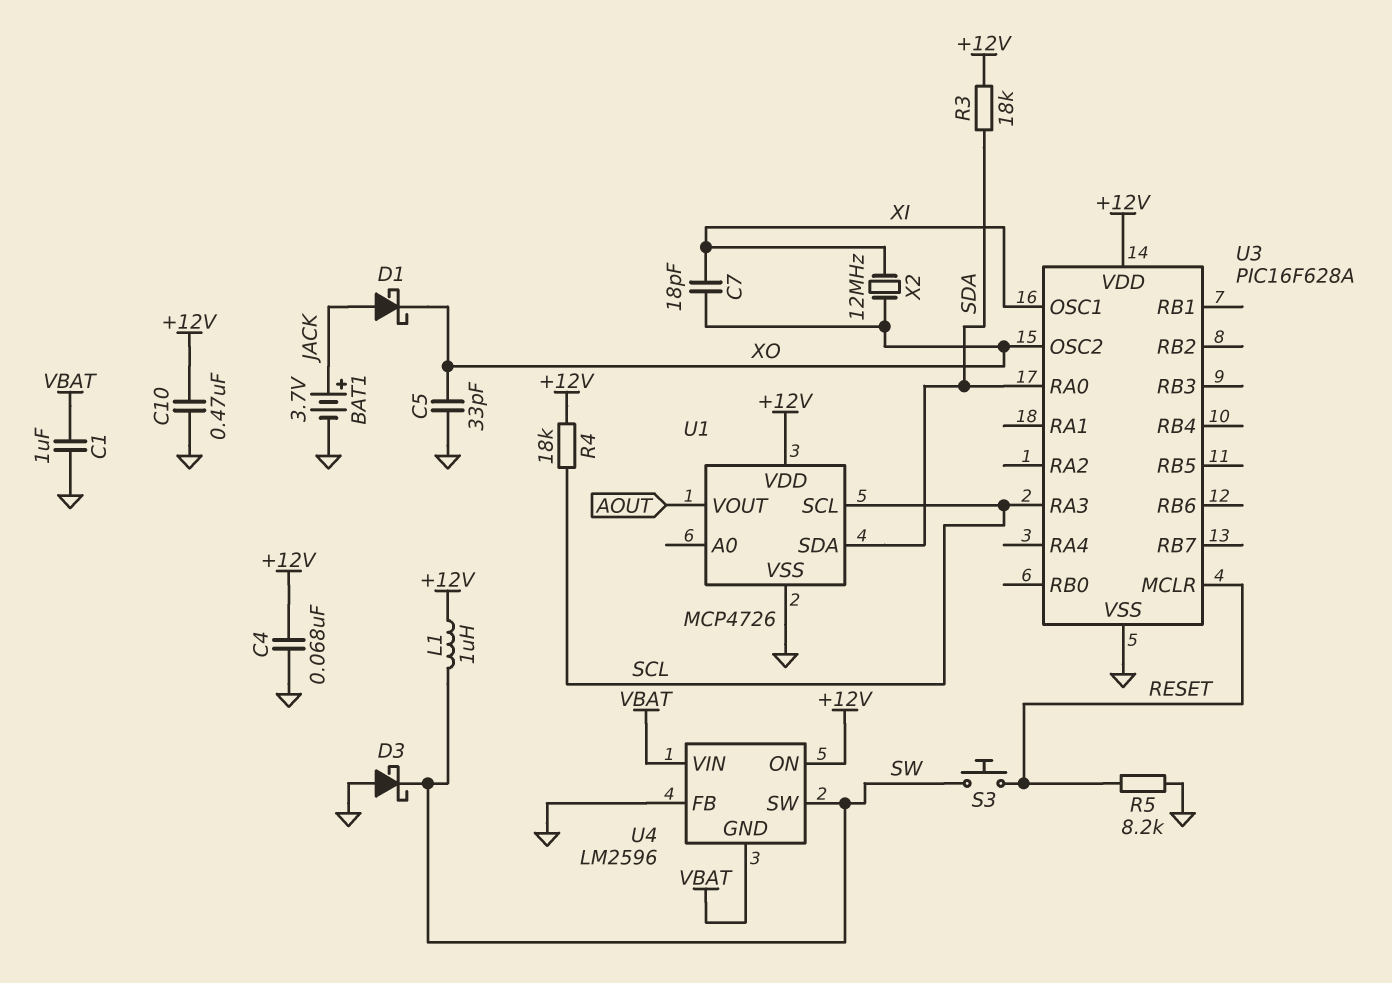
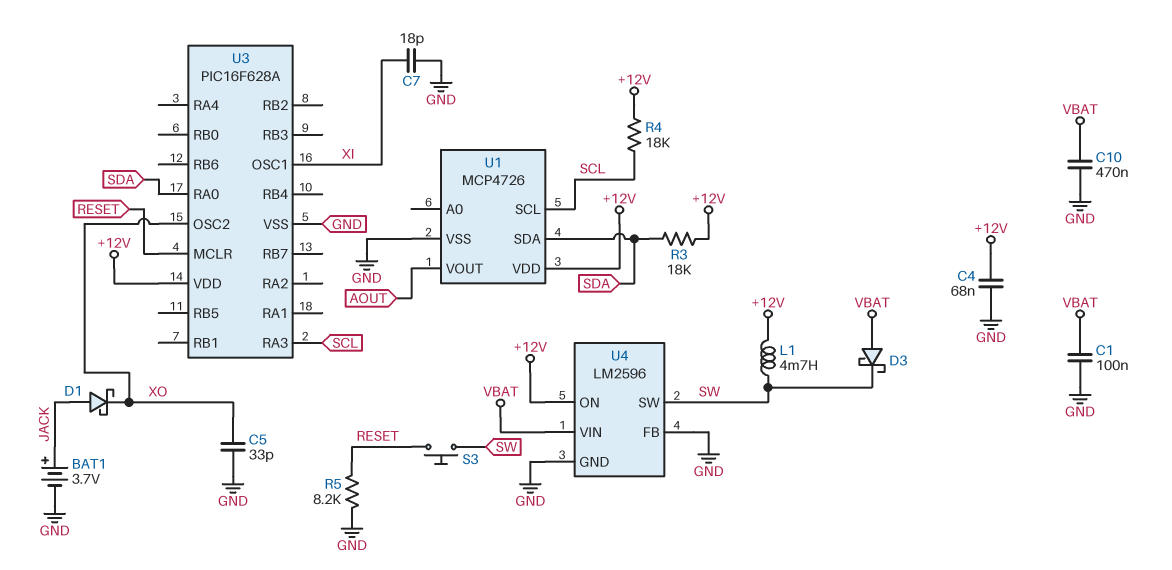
C1: 1uF (GND, VBAT) -> 100nF (GND, VBAT)
C7: 18pF (XI, XO) -> 18pF (GND, XI)
C10: 470nF (+12V, GND) -> 470nF (GND, VBAT)
D3: schottky (A GND, K SW) -> schottky (A VBAT, K SW)
L1: 1uH (+12V, SW) -> 4.7mH (+12V, SW)
U4 pin GND: VBAT -> GND
X2: 12MHz (XI, XO) -> none

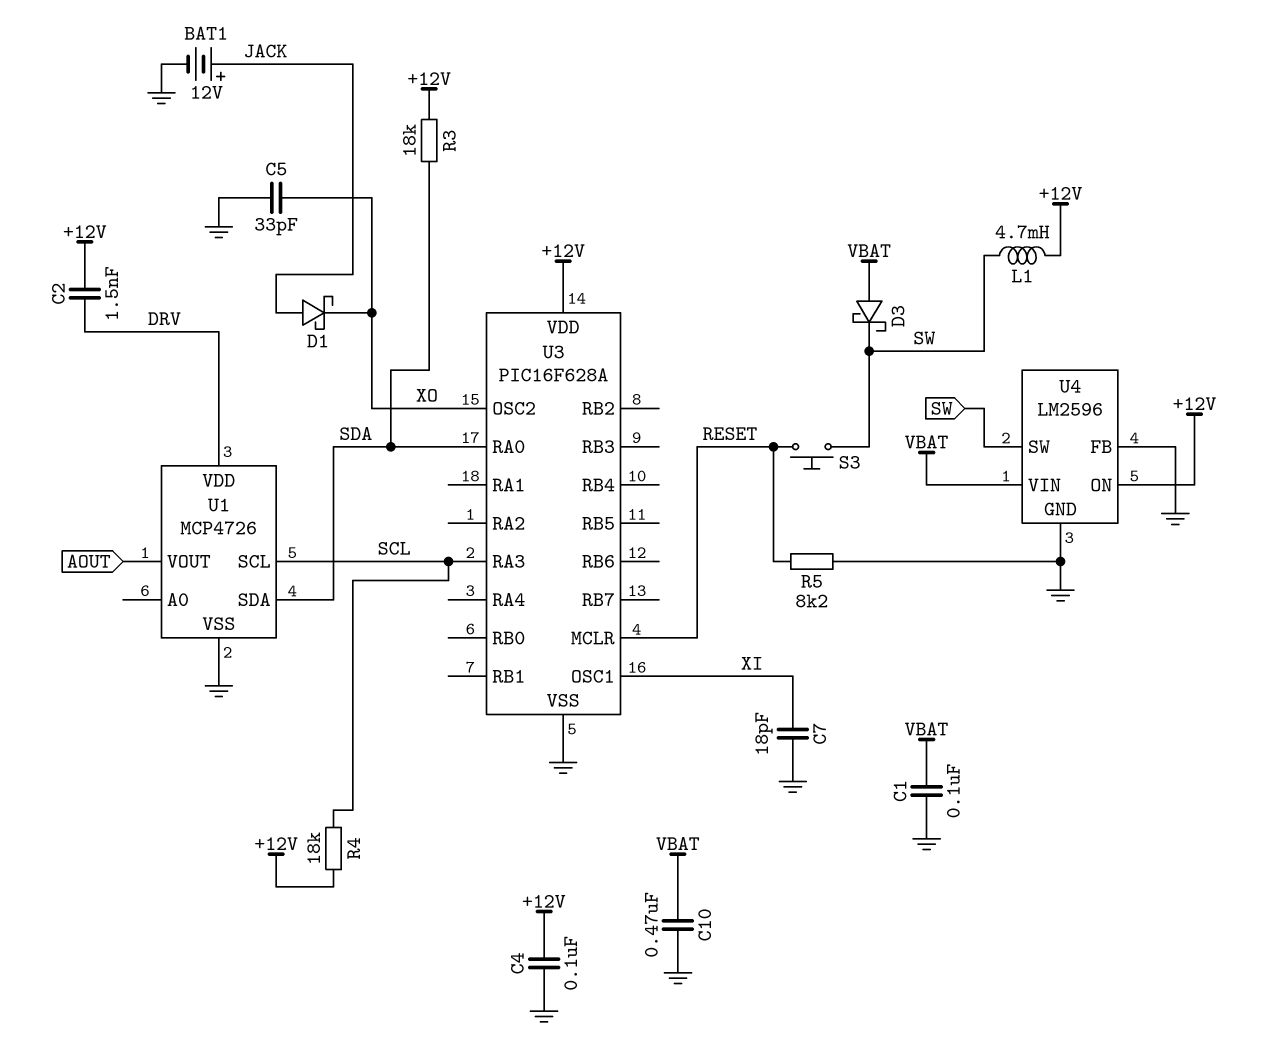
BAT1: 3.7V (plus JACK, minus GND) -> 12V (plus JACK, minus GND)
C2: none -> 1.5nF (+12V, DRV)
C4: 68nF (+12V, GND) -> 100nF (+12V, GND)
U1 pin VDD: +12V -> DRV

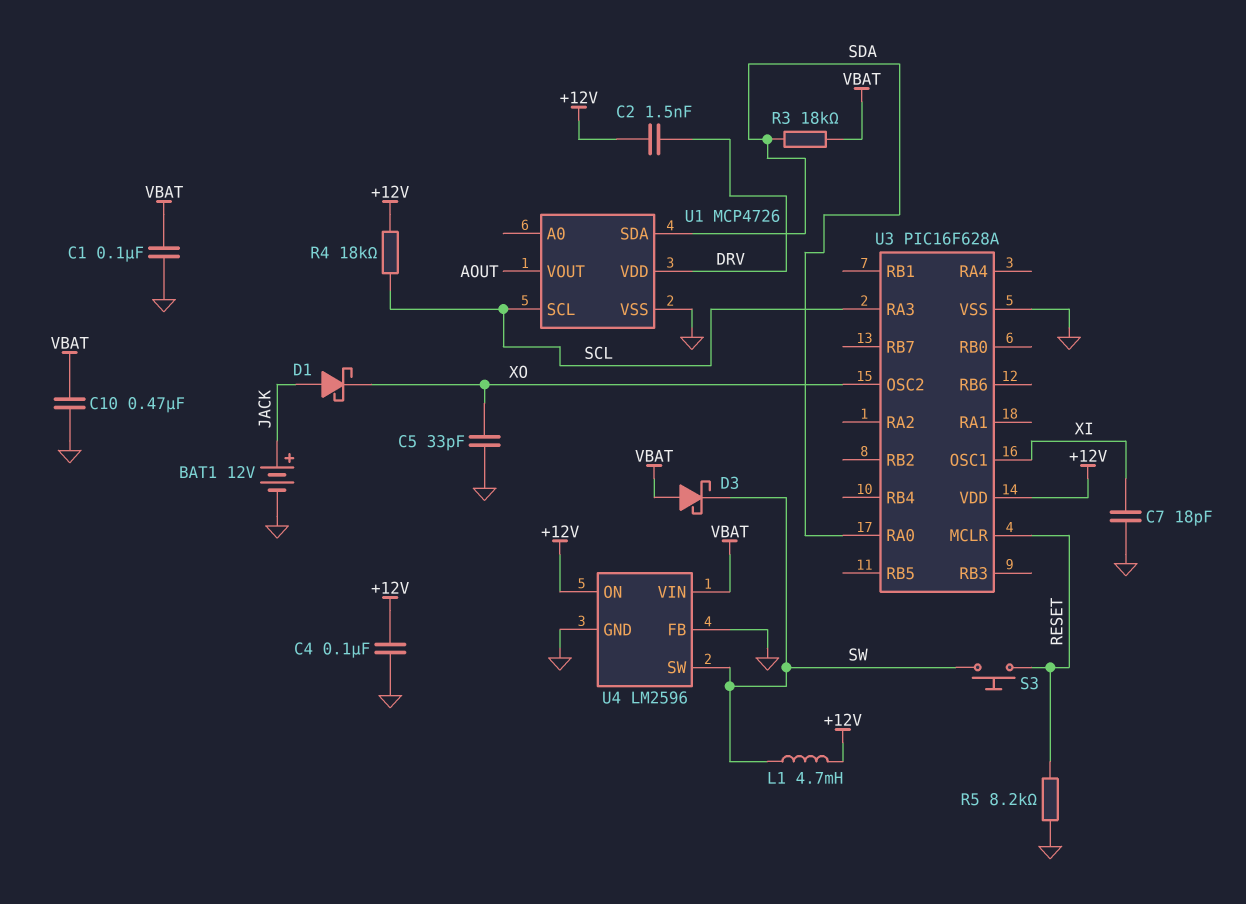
R3: 18k (+12V, SDA) -> 18k (SDA, VBAT)

